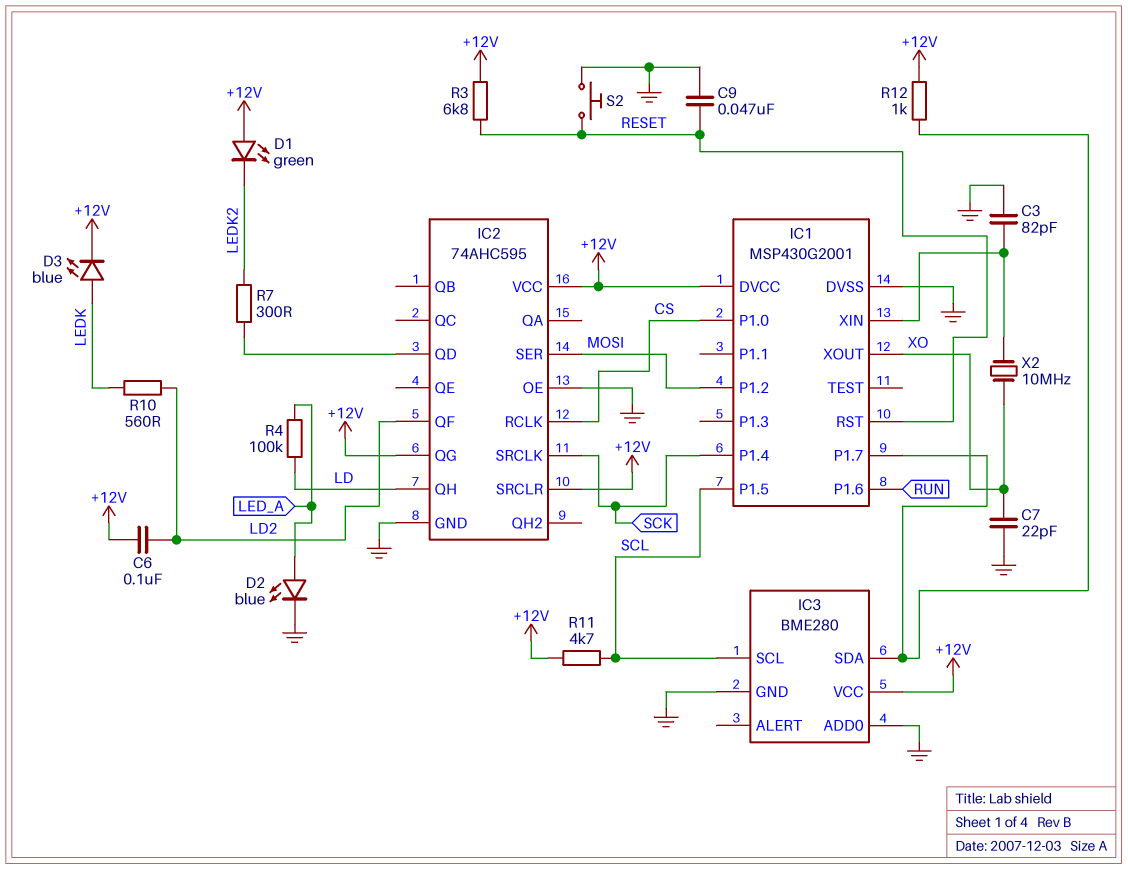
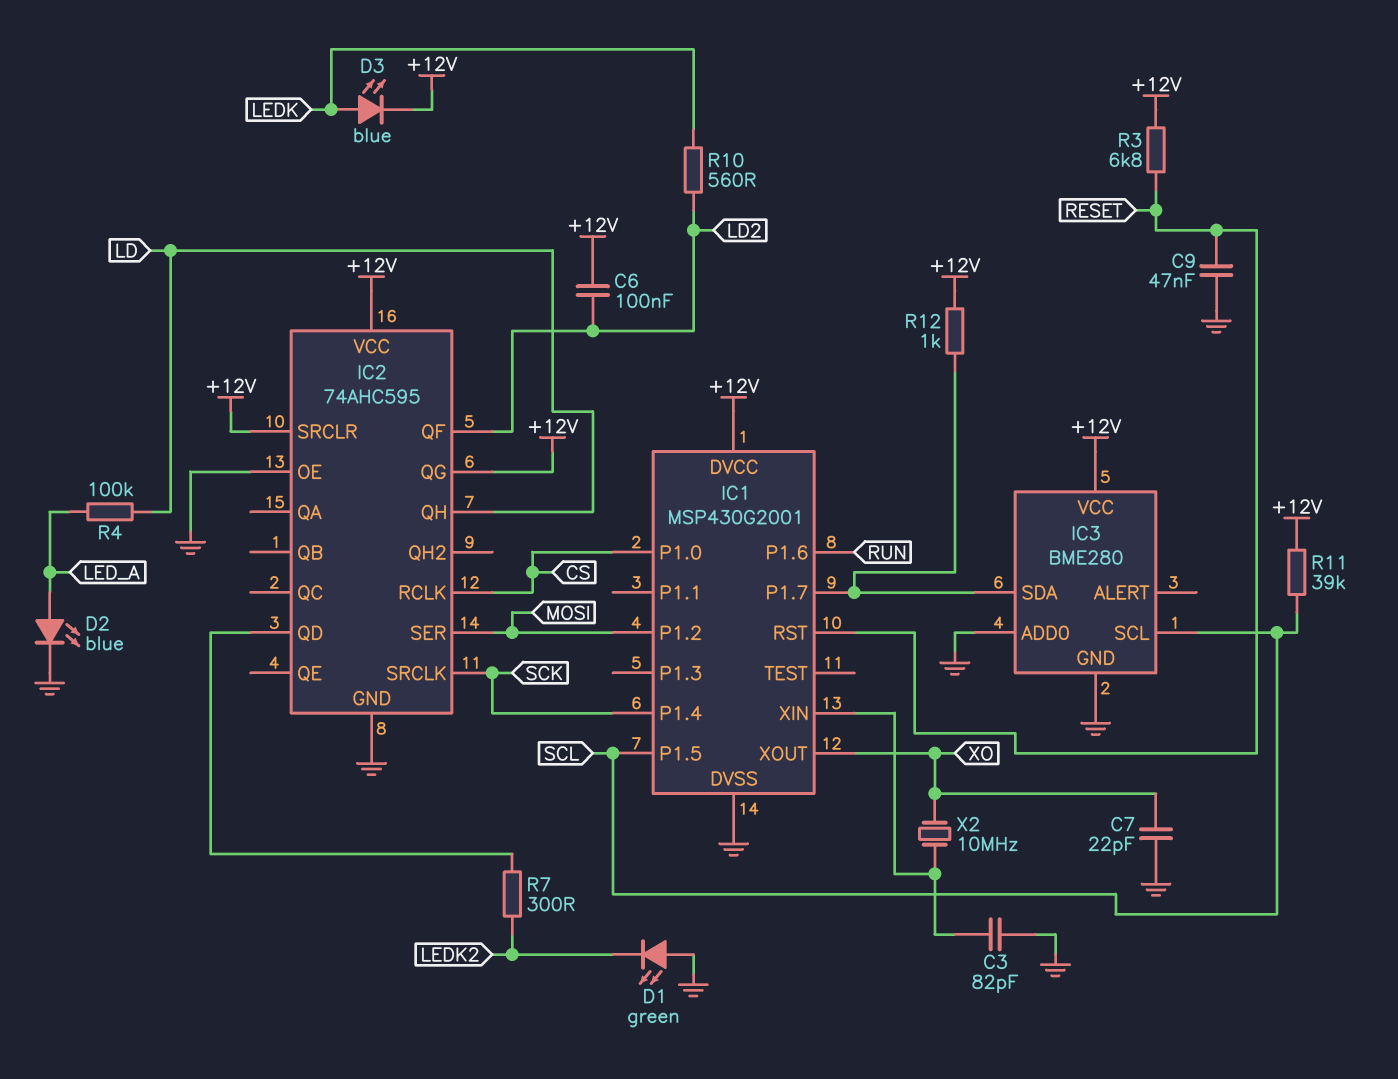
D1: LED green (A +12V, K LEDK2) -> LED green (A GND, K LEDK2)
R11: 4.7k (+12V, SCL) -> 39k (+12V, SCL)
S2: button (GND, RESET) -> none

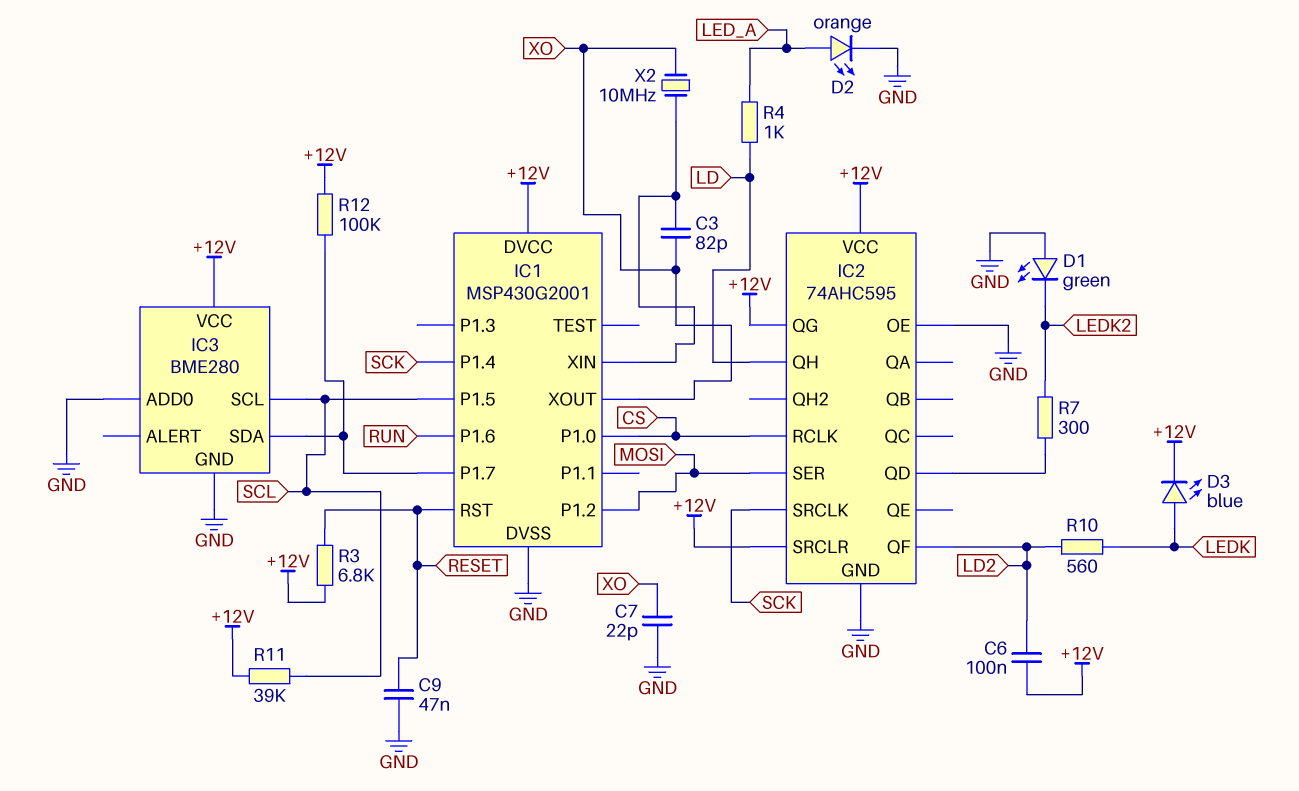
C3: 82pF (GND, IC1/XIN) -> 82pF (IC1/XIN, XO)
D2: LED blue (A LED_A, K GND) -> LED orange (A LED_A, K GND)
R4: 100k (LD, LED_A) -> 1k (LD, LED_A)
R12: 1k (+12V, IC1/P1.7) -> 100k (+12V, IC1/P1.7)

